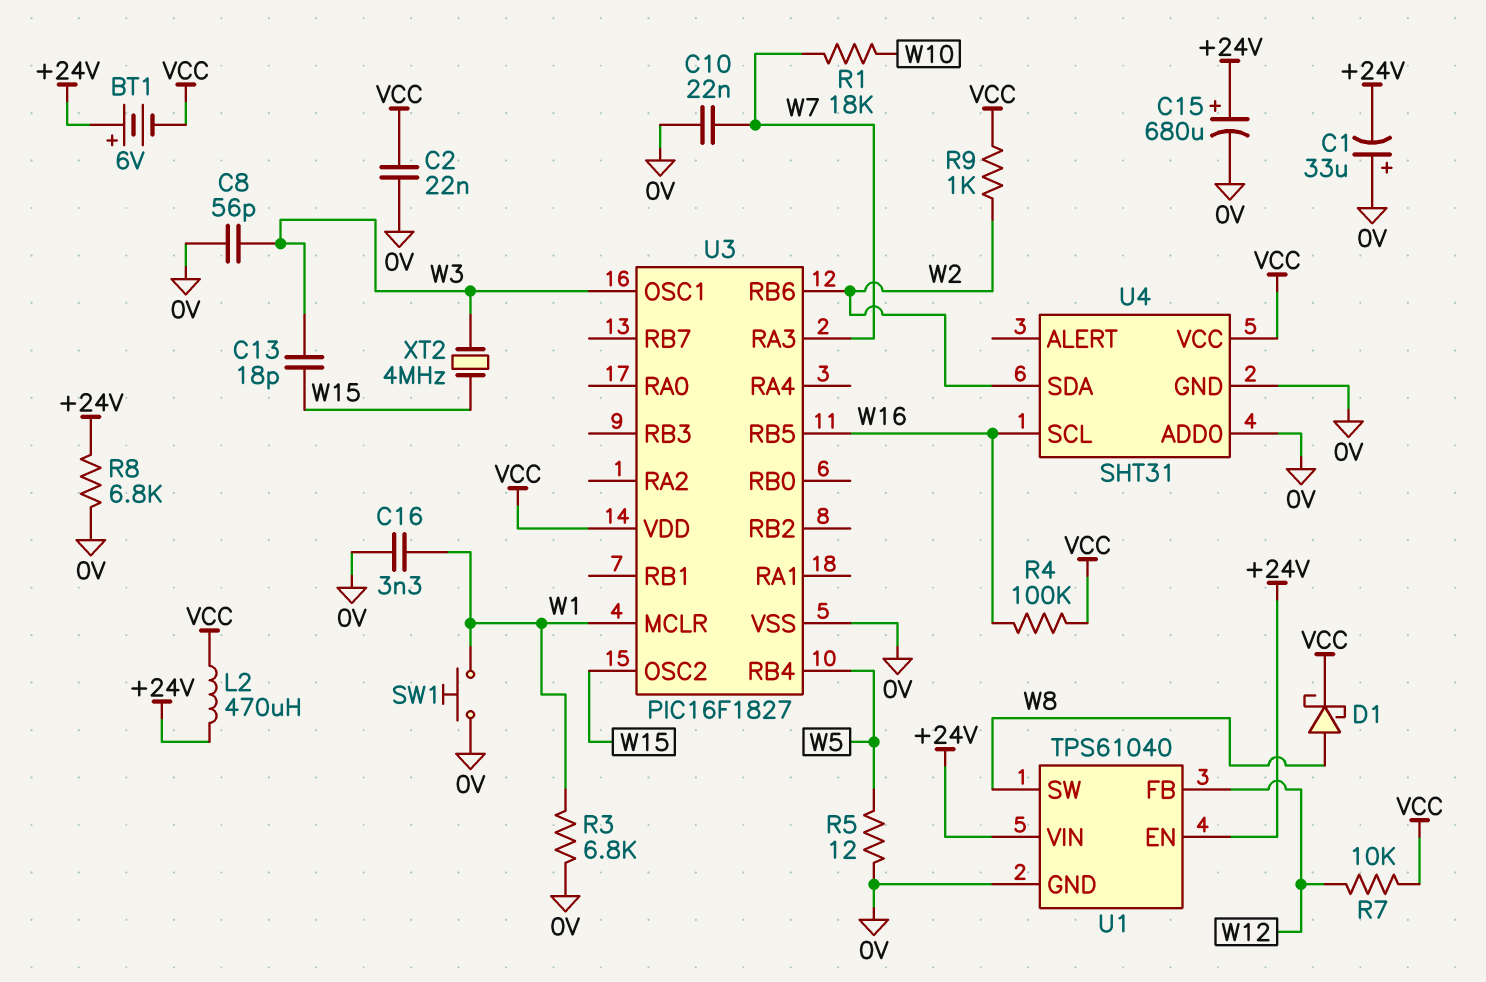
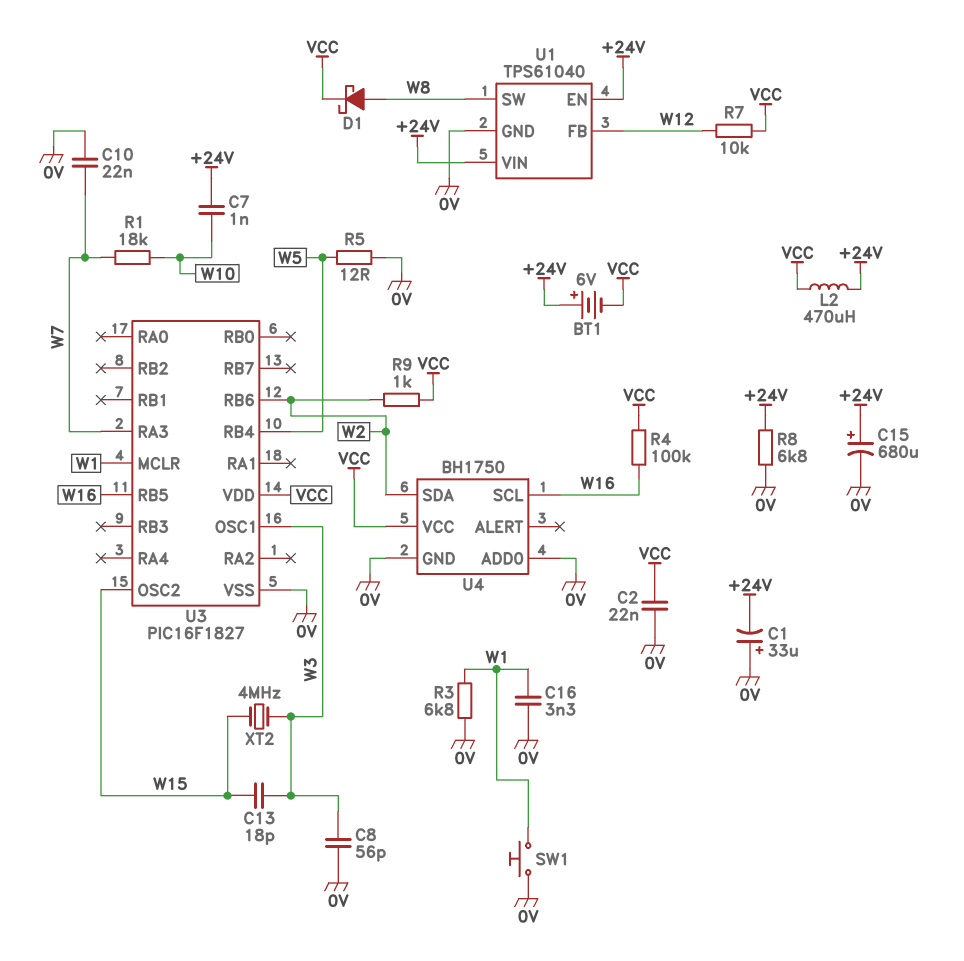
C7: none -> 1nF (+24V, W10)
U4: SHT31 -> BH1750

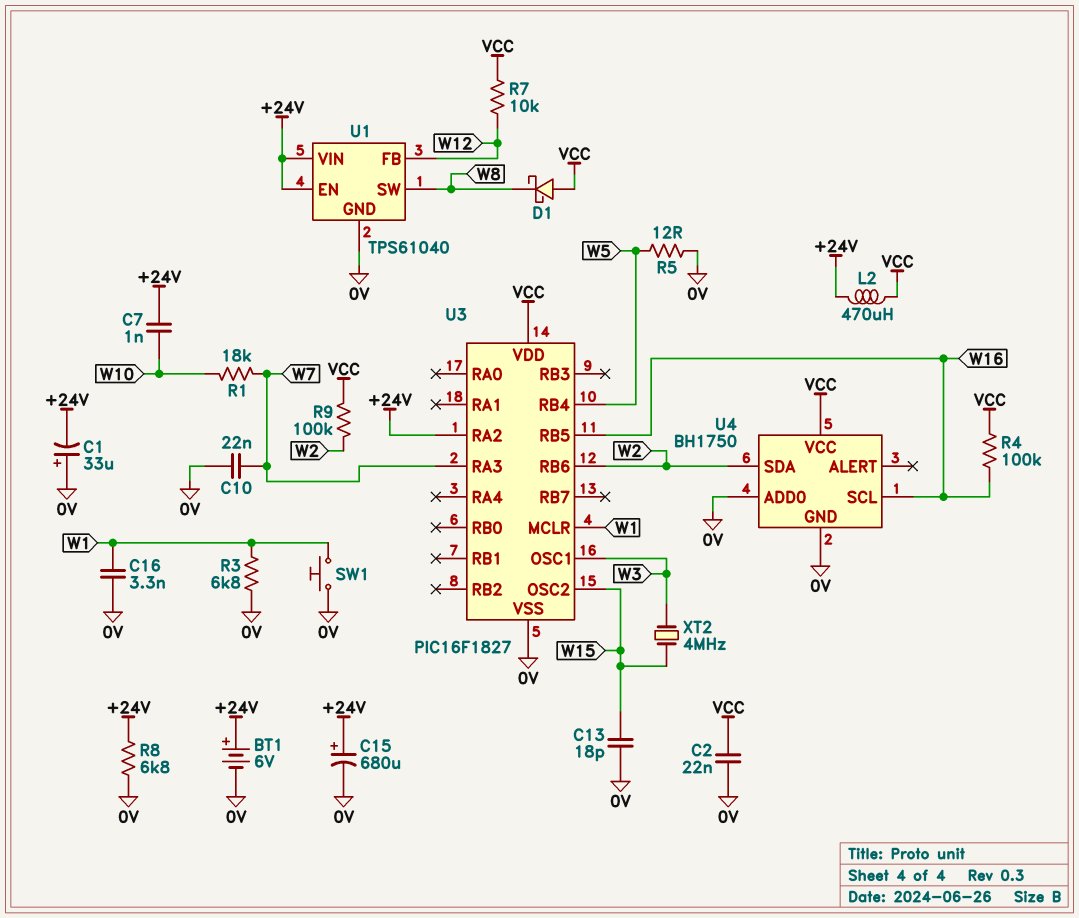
BT1: 6V (plus +24V, minus VCC) -> 6V (plus +24V, minus 0V)
C8: 56pF (0V, W3) -> none
C13: 18pF (W3, W15) -> 18pF (0V, W15)
D1: schottky (A W8, K VCC) -> schottky (A VCC, K W8)
R9: 1k (VCC, W2) -> 100k (VCC, W2)
U3 pin RA2: none -> +24V

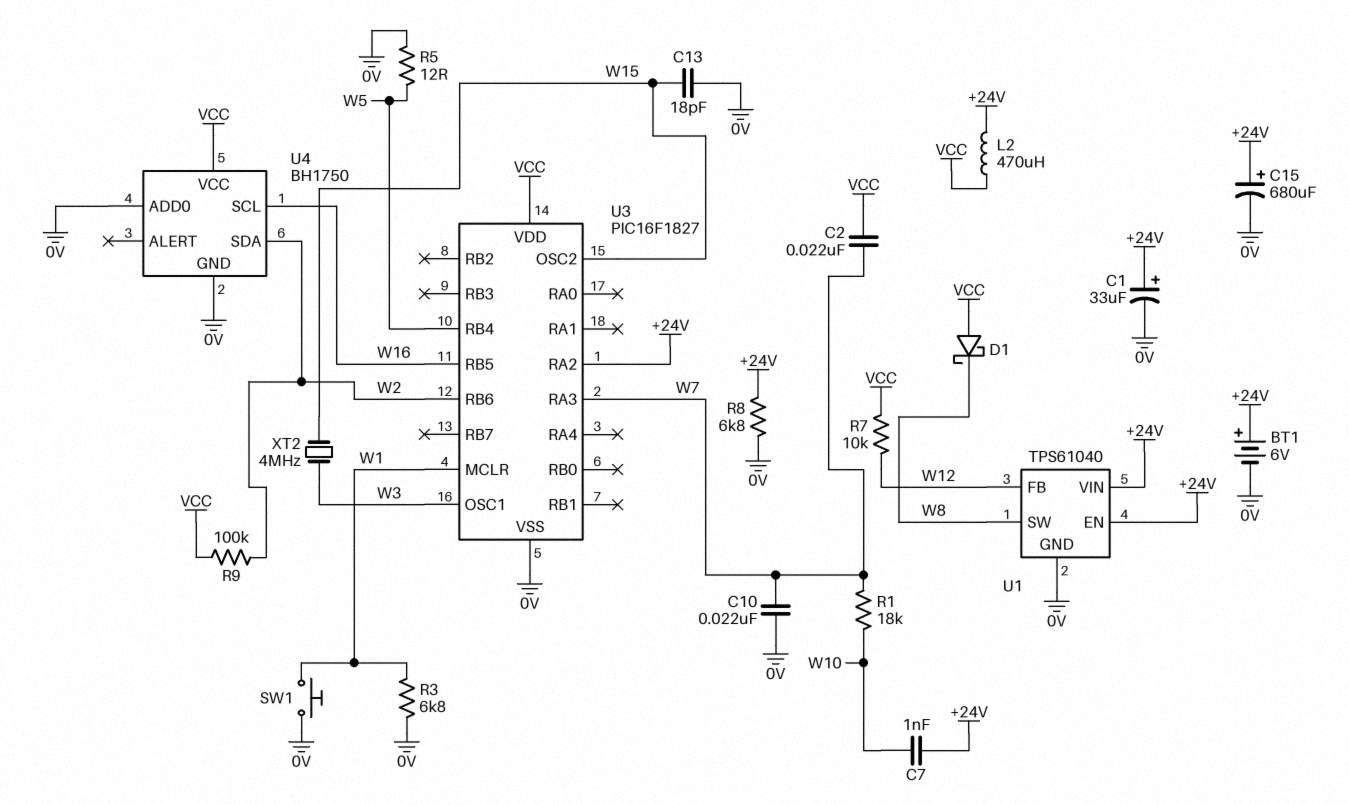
C1: 33uF (plus 0V, minus +24V) -> 33uF (plus +24V, minus 0V)
C2: 22nF (0V, VCC) -> 22nF (VCC, W7)
C16: 3.3nF (0V, W1) -> none
R4: 100k (VCC, W16) -> none

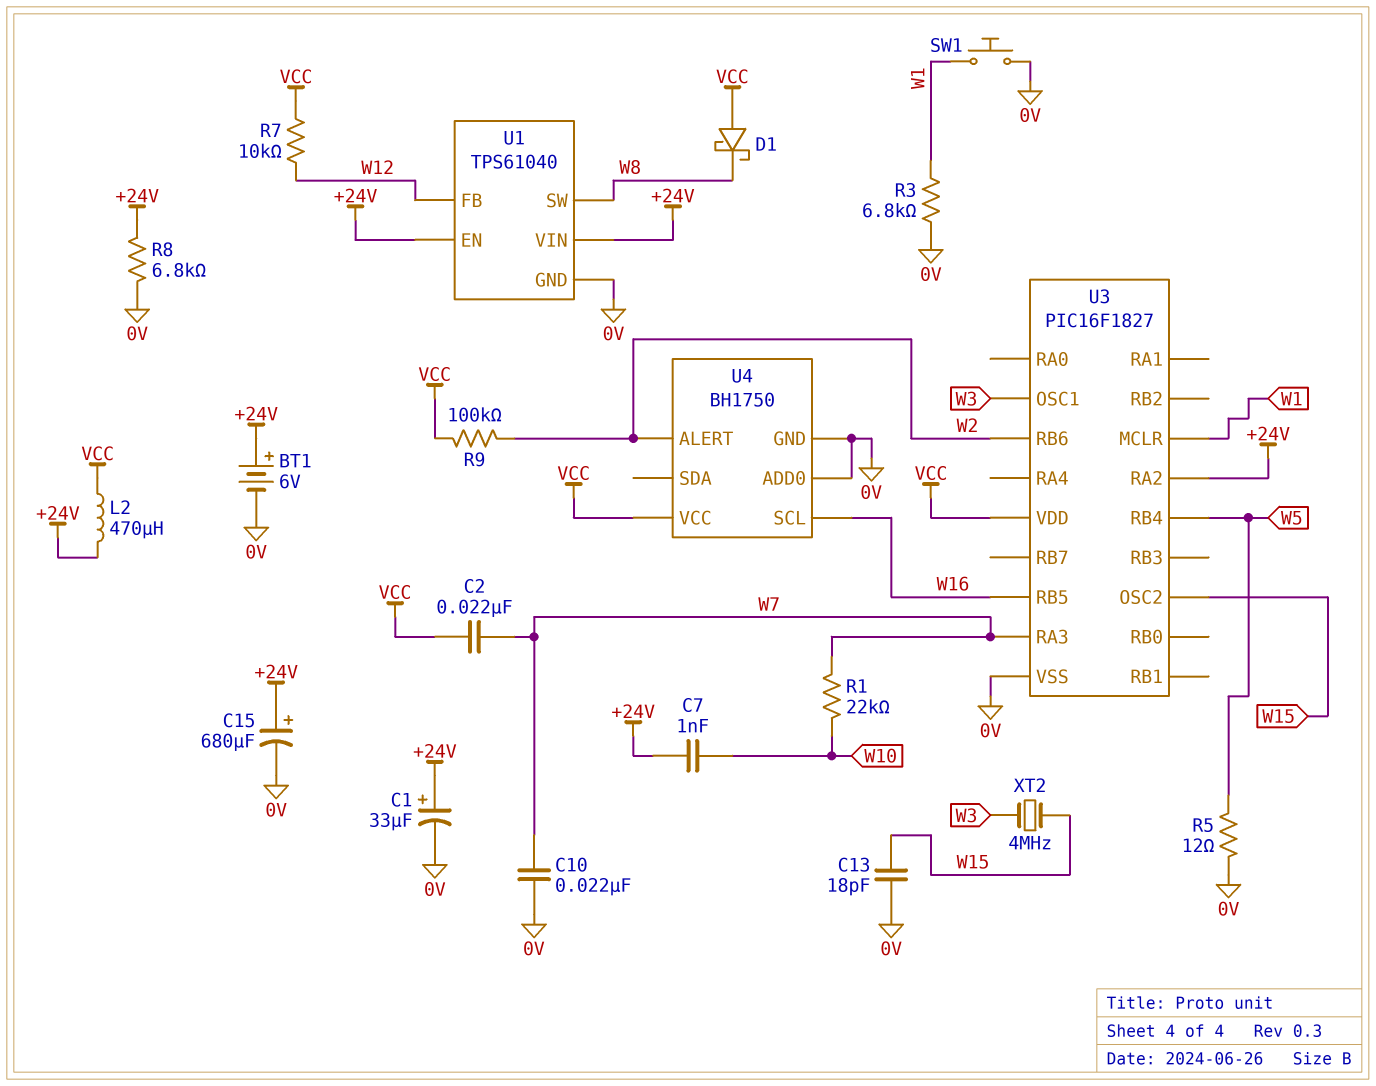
R1: 18k (W7, W10) -> 22k (W7, W10)
U4 pin ALERT: none -> W2
U4 pin SDA: W2 -> none

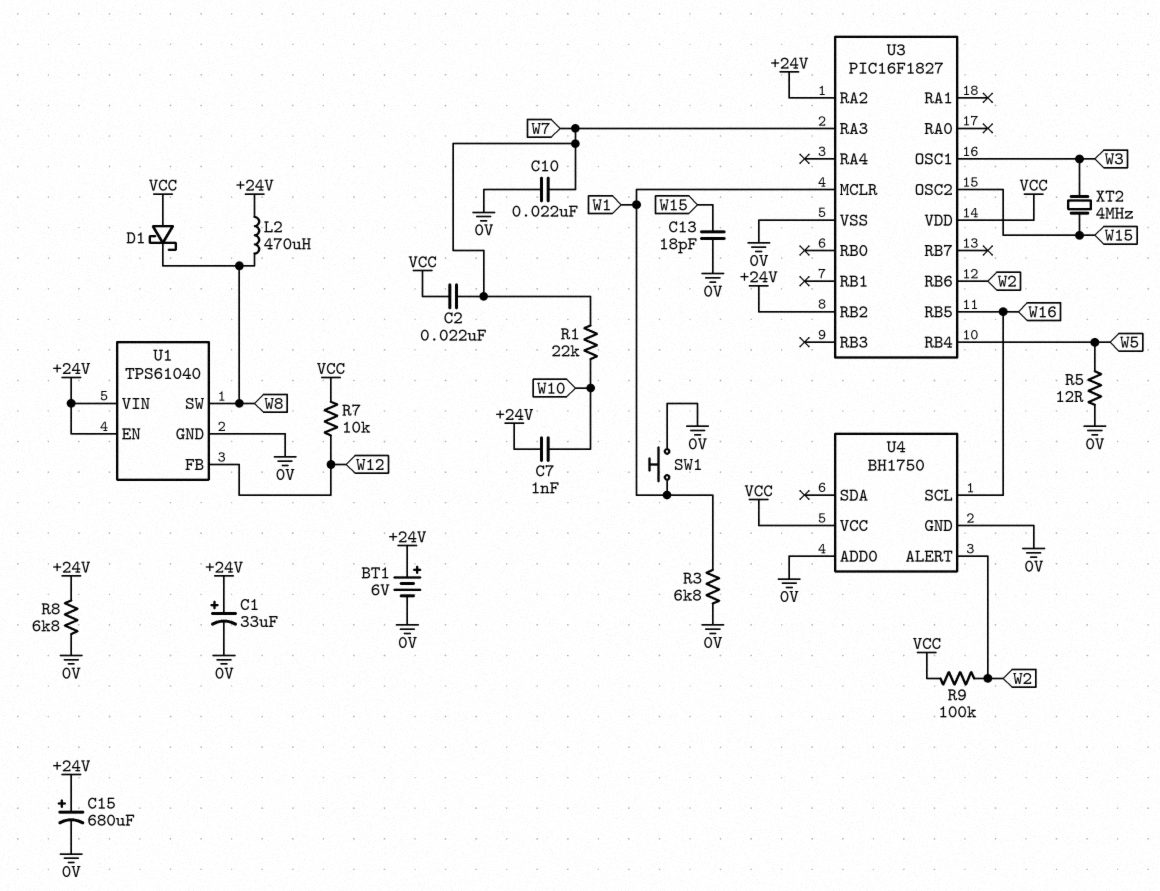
L2: 470uH (+24V, VCC) -> 470uH (+24V, W8)
U3 pin RB2: none -> +24V

